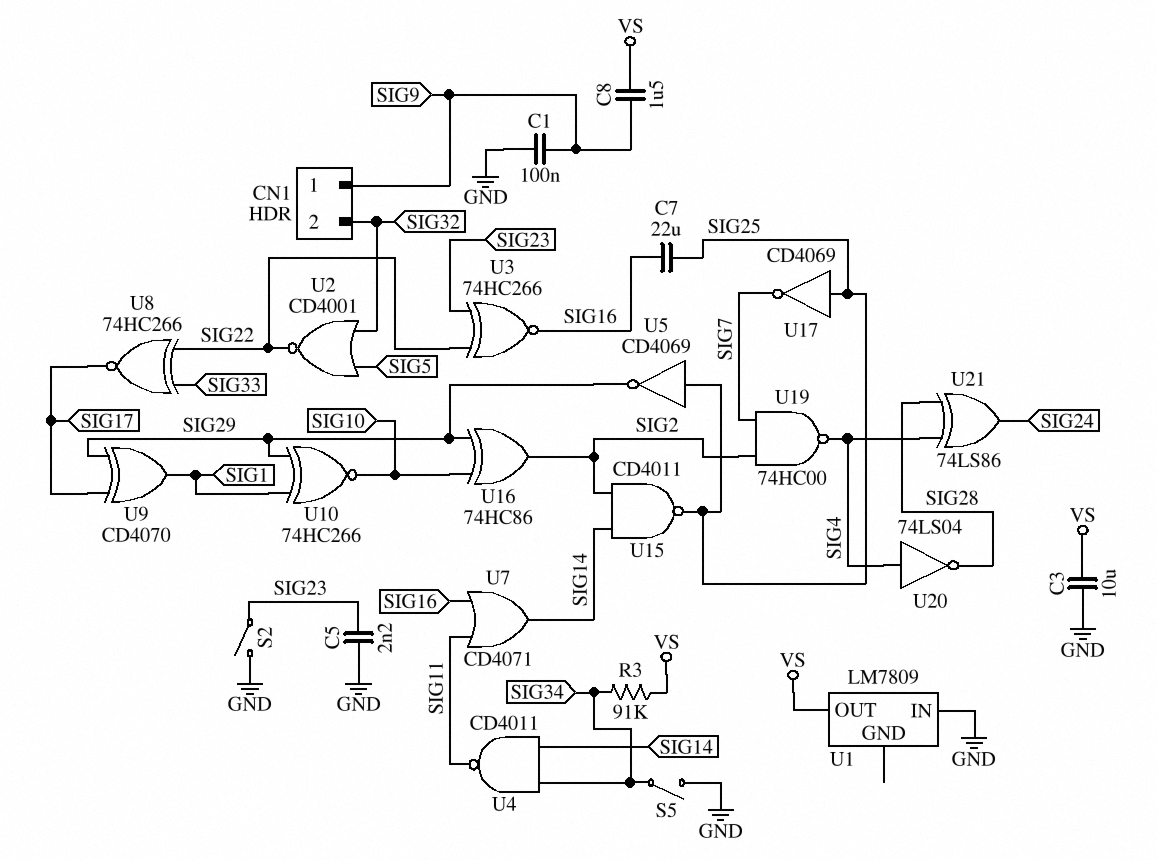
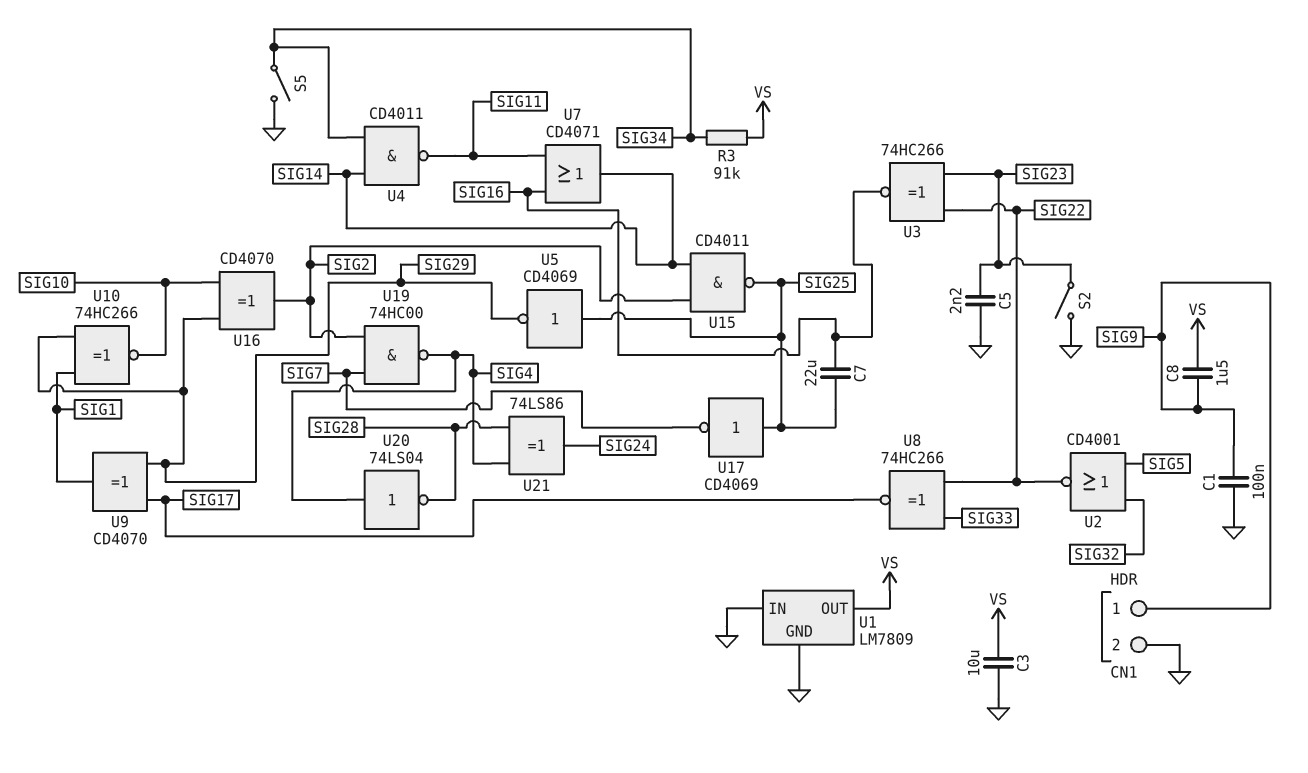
CN1 pin 2: SIG32 -> GND
U1 pin GND: none -> GND
U16: XOR 74HC86 (in SIG10, in SIG29, out SIG2) -> XOR CD4070 (in SIG10, in SIG29, out SIG2)

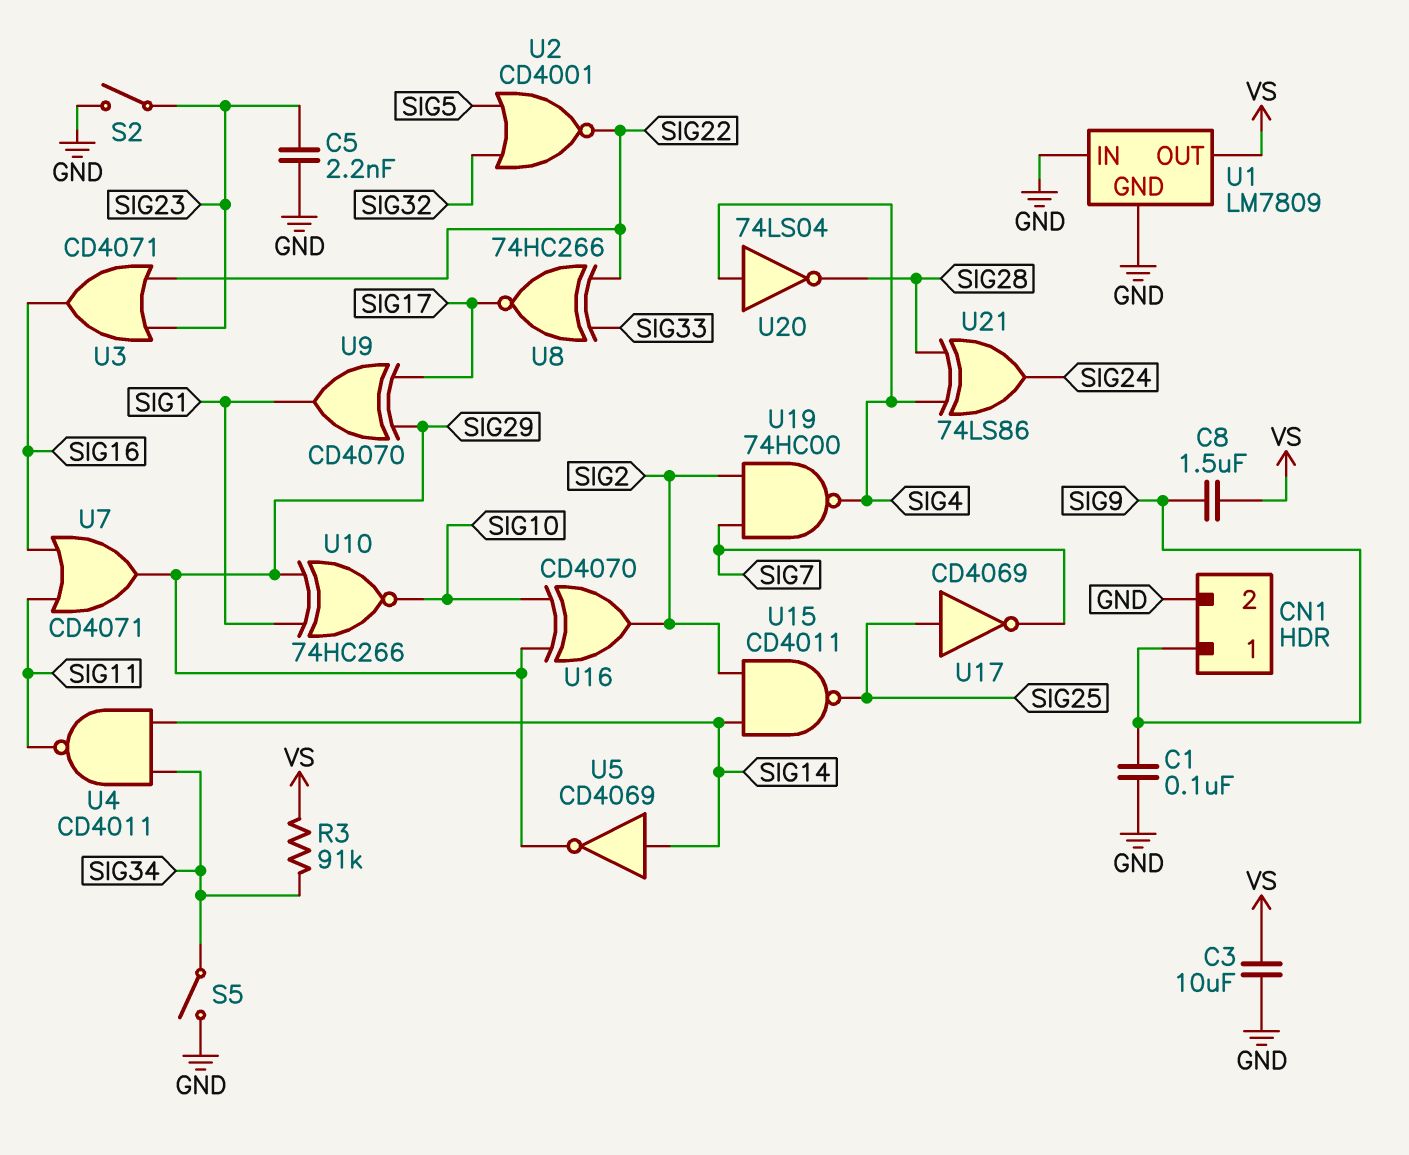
C7: 22uF (SIG16, SIG25) -> none
U3: XNOR 74HC266 (in SIG22, in SIG23, out SIG16) -> OR CD4071 (in SIG22, in SIG23, out SIG16)
U5: NOT CD4069 (in SIG25, out SIG29) -> NOT CD4069 (in SIG14, out SIG29)
U7: OR CD4071 (in SIG11, in SIG16, out SIG14) -> OR CD4071 (in SIG11, in SIG16, out SIG29)

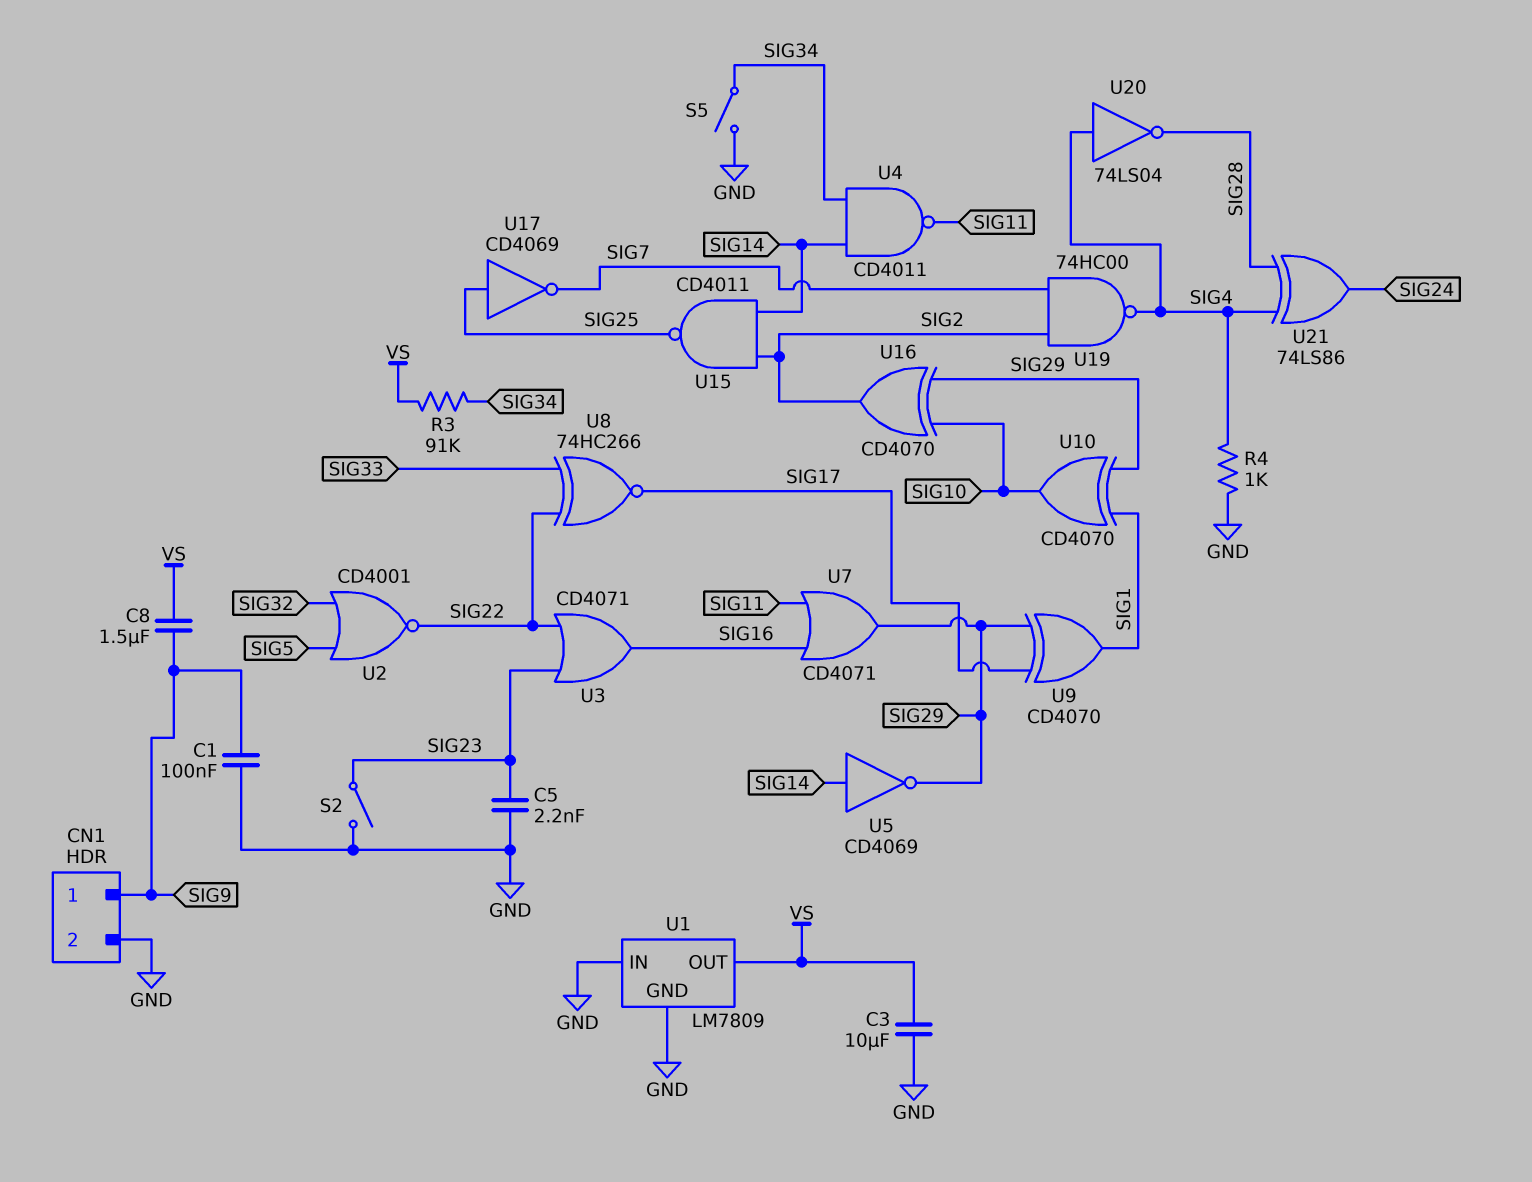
R4: none -> 1k (GND, SIG4)
U10: XNOR 74HC266 (in SIG1, in SIG29, out SIG10) -> XOR CD4070 (in SIG1, in SIG29, out SIG10)

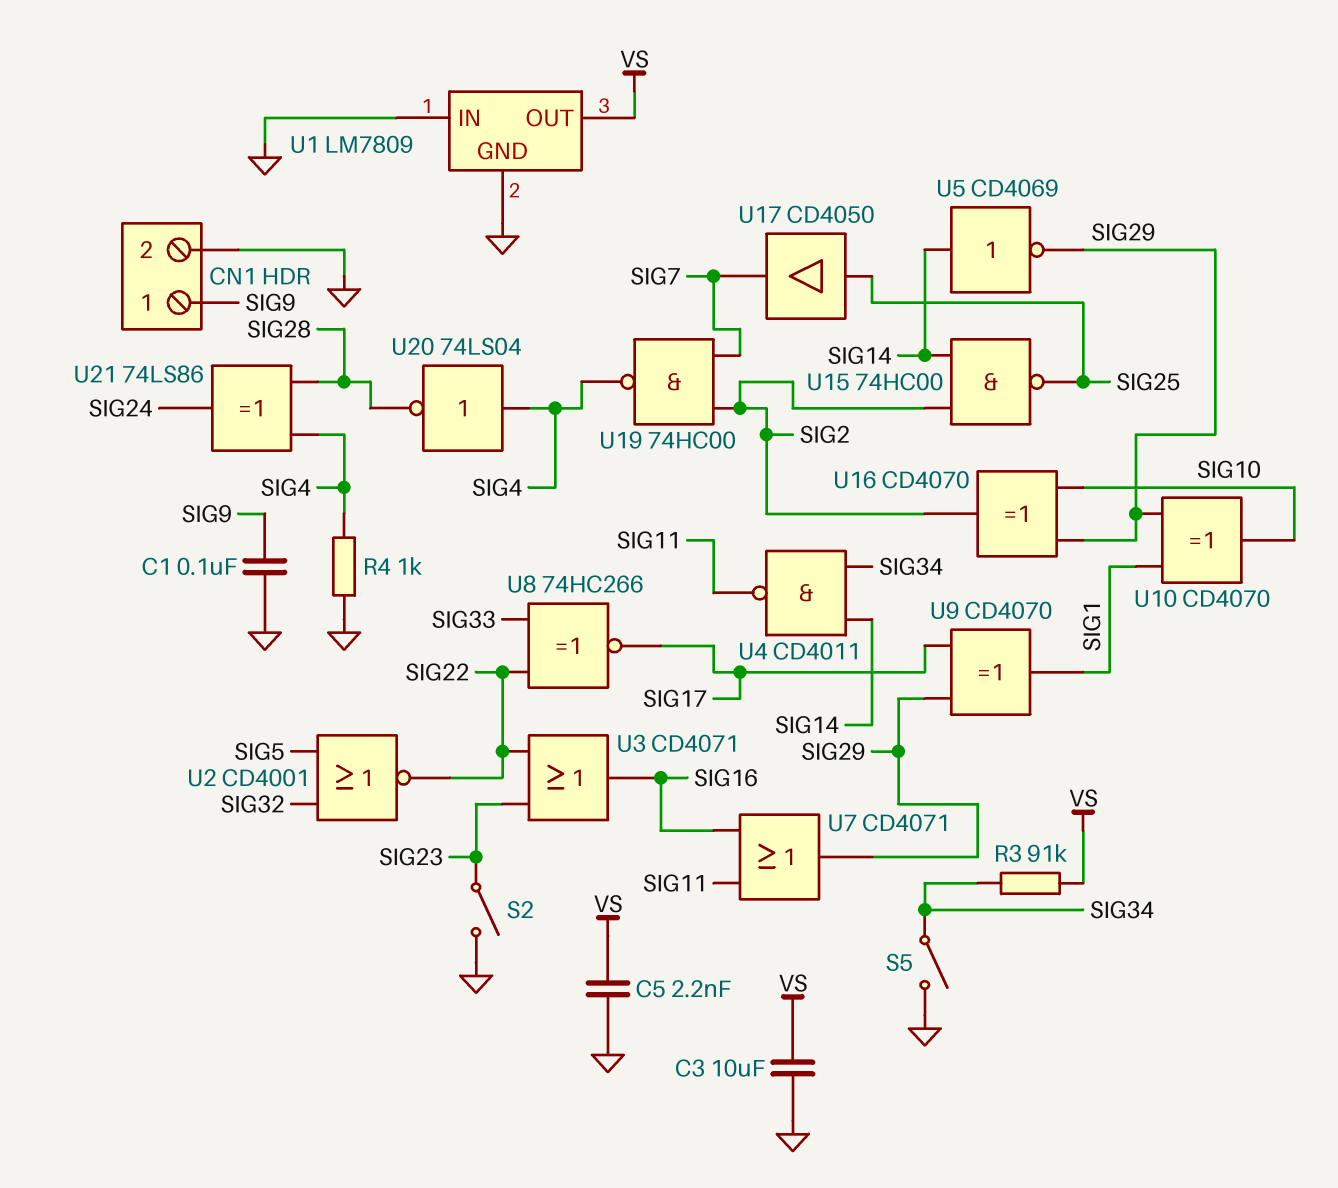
C5: 2.2nF (GND, SIG23) -> 2.2nF (GND, VS)
C8: 1.5uF (SIG9, VS) -> none
U15: NAND CD4011 (in SIG2, in SIG14, out SIG25) -> NAND 74HC00 (in SIG2, in SIG14, out SIG25)
U17: NOT CD4069 (in SIG25, out SIG7) -> buffer CD4050 (in SIG25, out SIG7)

